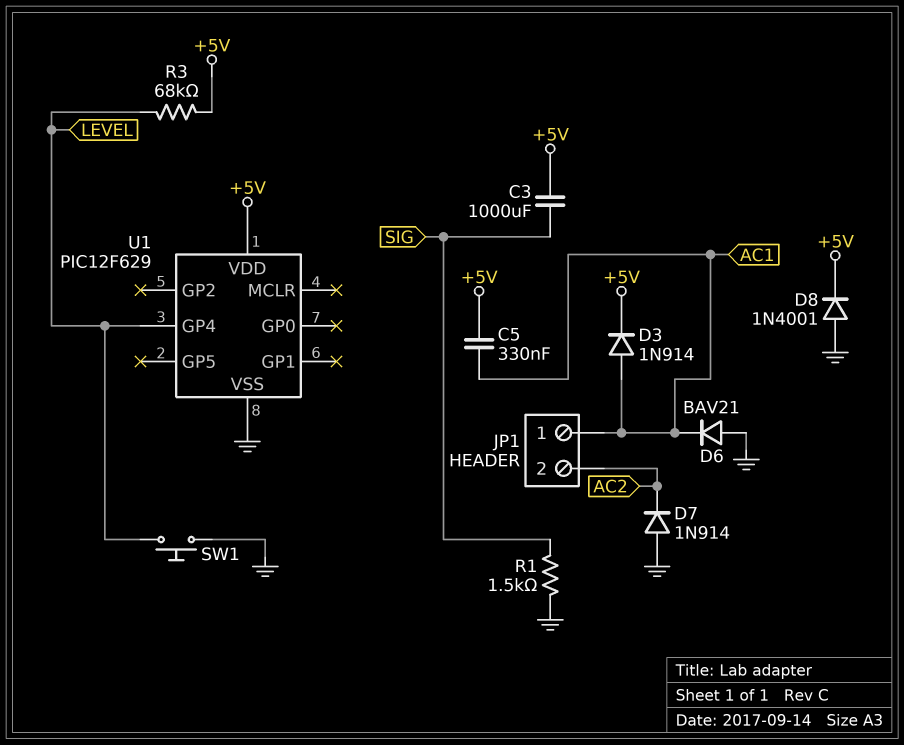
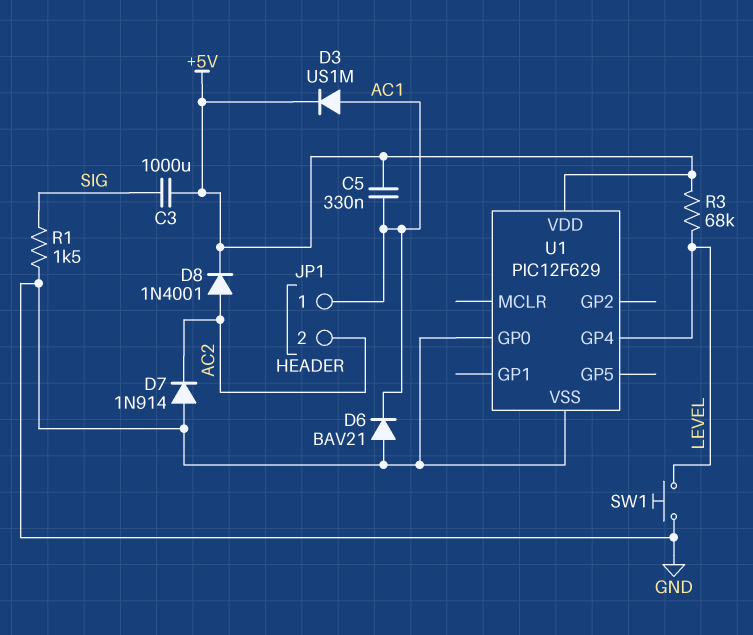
D3: diode 1N914 (A AC1, K +5V) -> diode US1M (A AC1, K +5V)
D8: diode 1N4001 (A GND, K +5V) -> diode 1N4001 (A AC2, K +5V)
U1 pin GP0: none -> GND

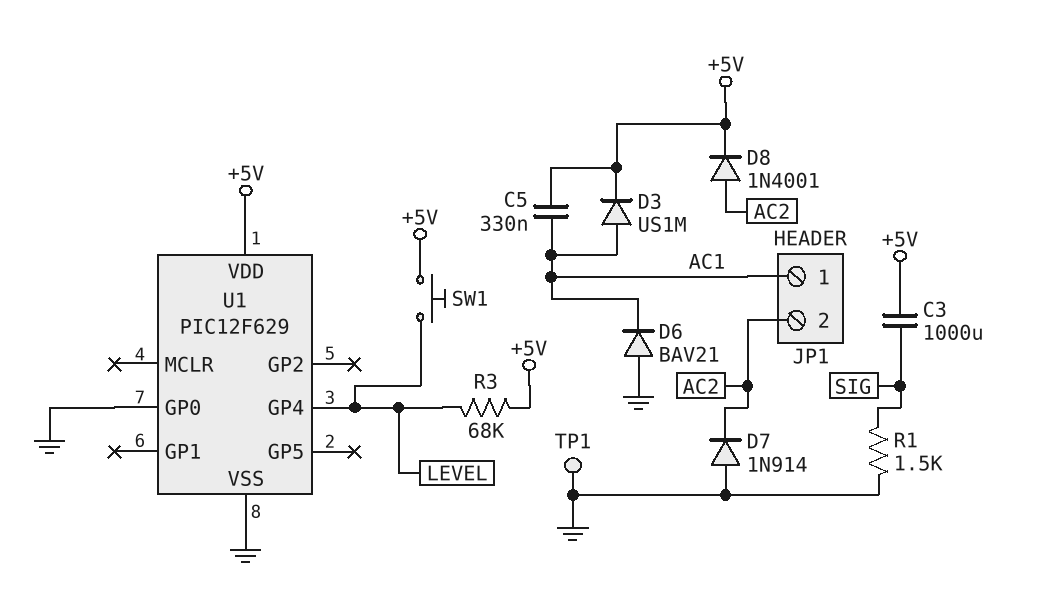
SW1: button (GND, LEVEL) -> button (+5V, LEVEL)
TP1: none -> test point (GND)

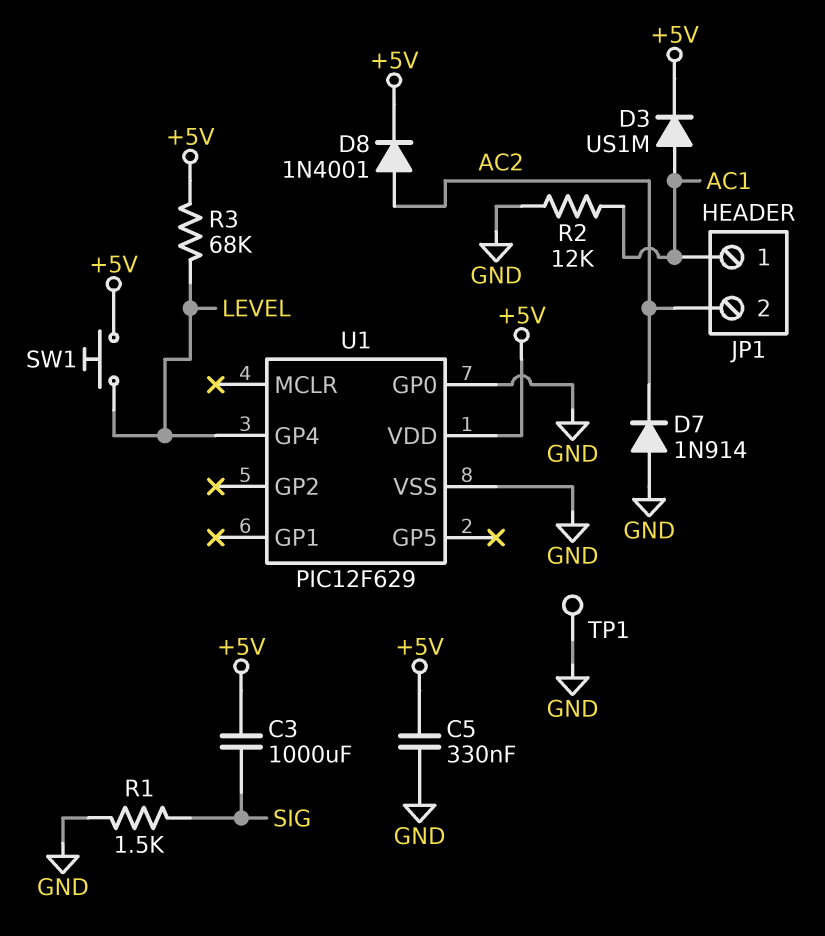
C5: 330nF (+5V, AC1) -> 330nF (+5V, GND)
D6: diode BAV21 (A GND, K AC1) -> none
R2: none -> 12k (AC1, GND)

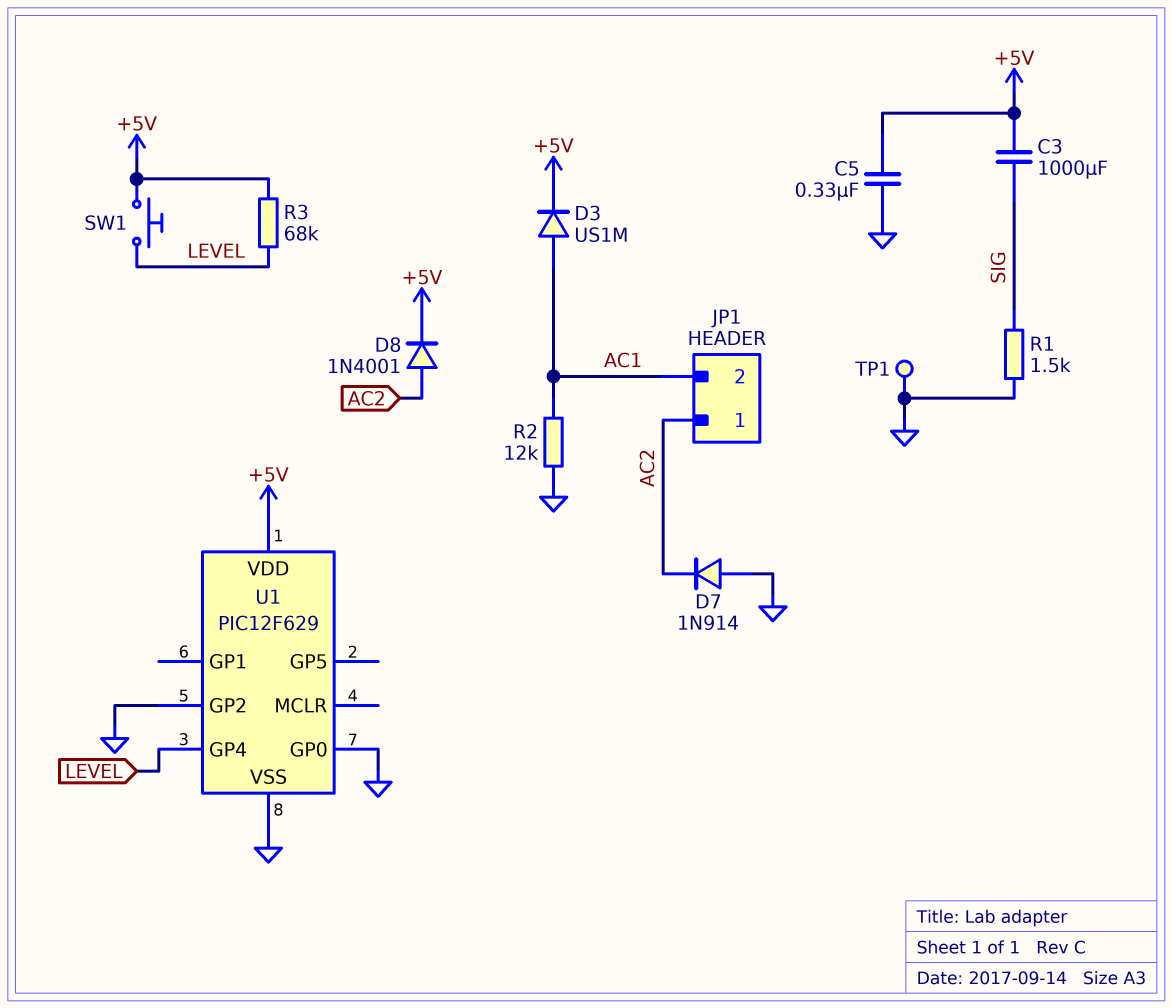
JP1 pin 1: AC1 -> AC2
JP1 pin 2: AC2 -> AC1
U1 pin GP2: none -> GND

